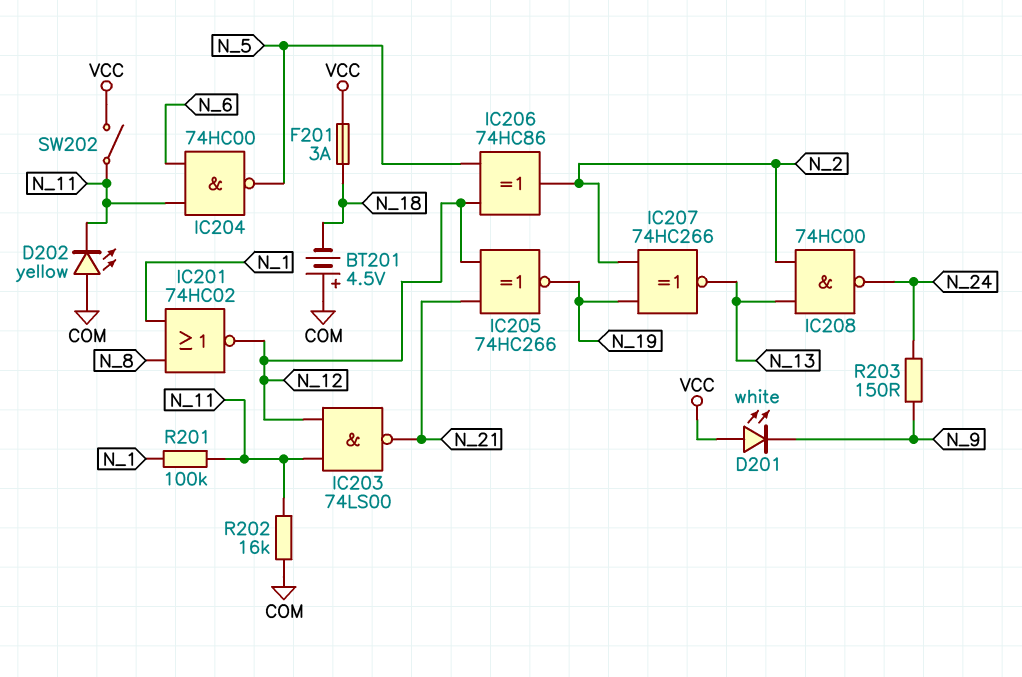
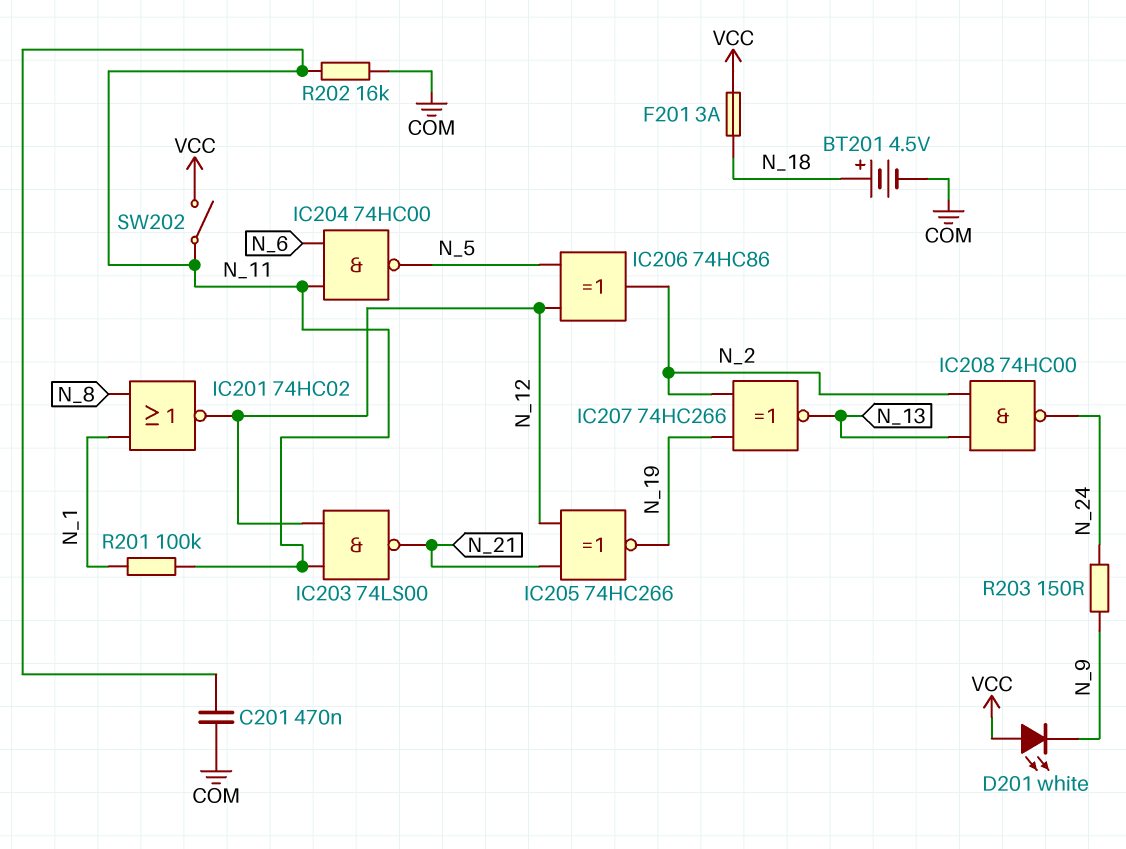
BT201: 4.5V (plus COM, minus N_18) -> 4.5V (plus N_18, minus COM)
C201: none -> 470nF (COM, N_11)
D202: LED yellow (A COM, K N_11) -> none

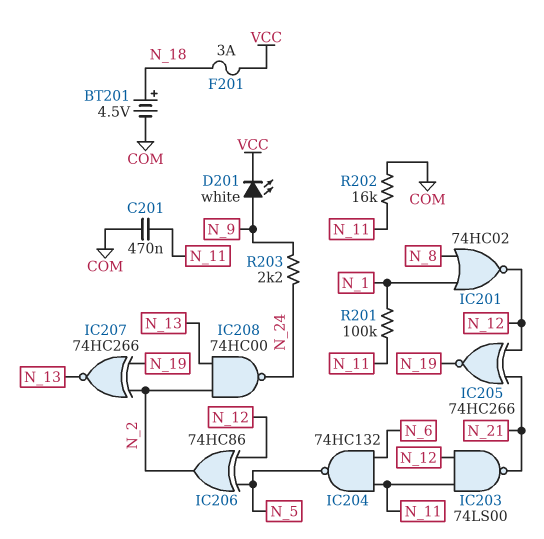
D201: LED white (A VCC, K N_9) -> LED white (A N_9, K VCC)
IC204: NAND 74HC00 (in N_6, in N_11, out N_5) -> NAND 74HC132 (in N_6, in N_11, out N_5)
R203: 150 (N_9, N_24) -> 2.2k (N_9, N_24)
SW202: switch (N_11, VCC) -> none

